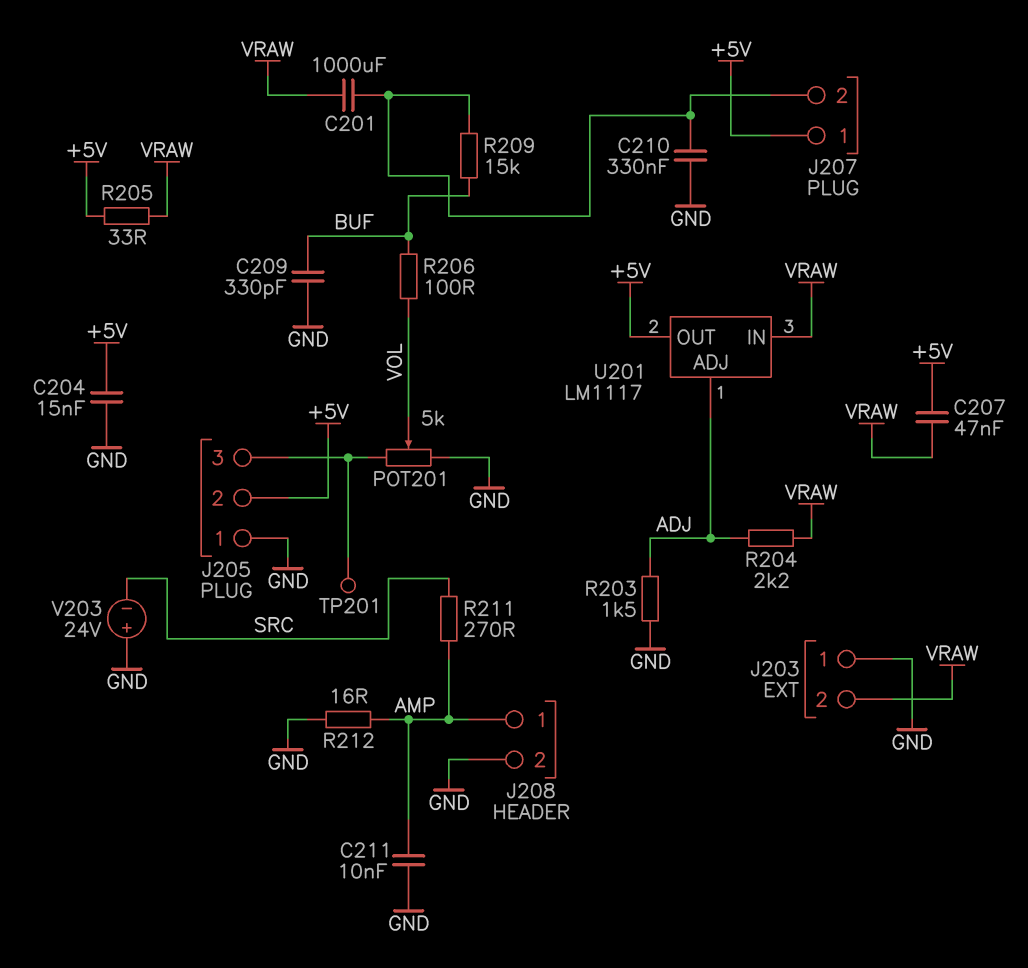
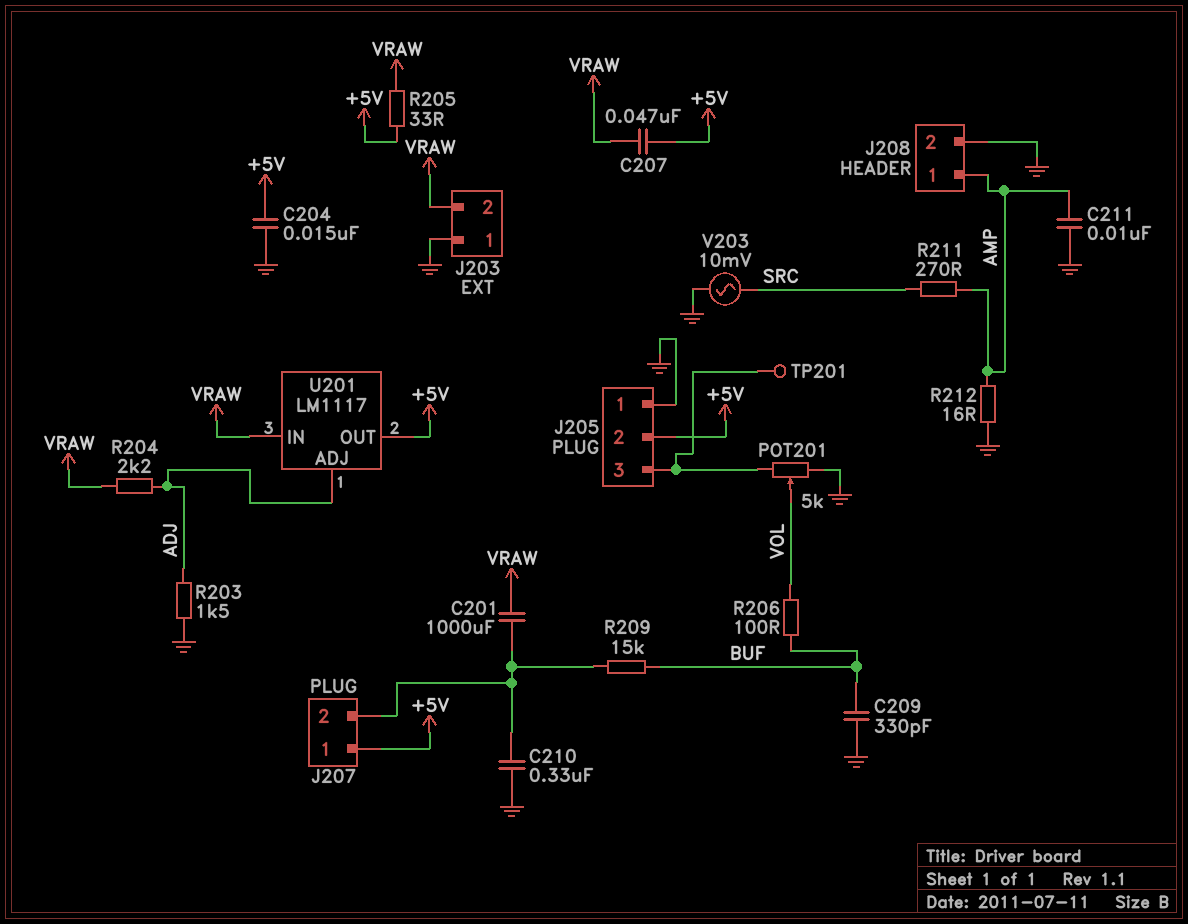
V203: 24V (plus GND, minus SRC) -> AC 10mV (GND, SRC)

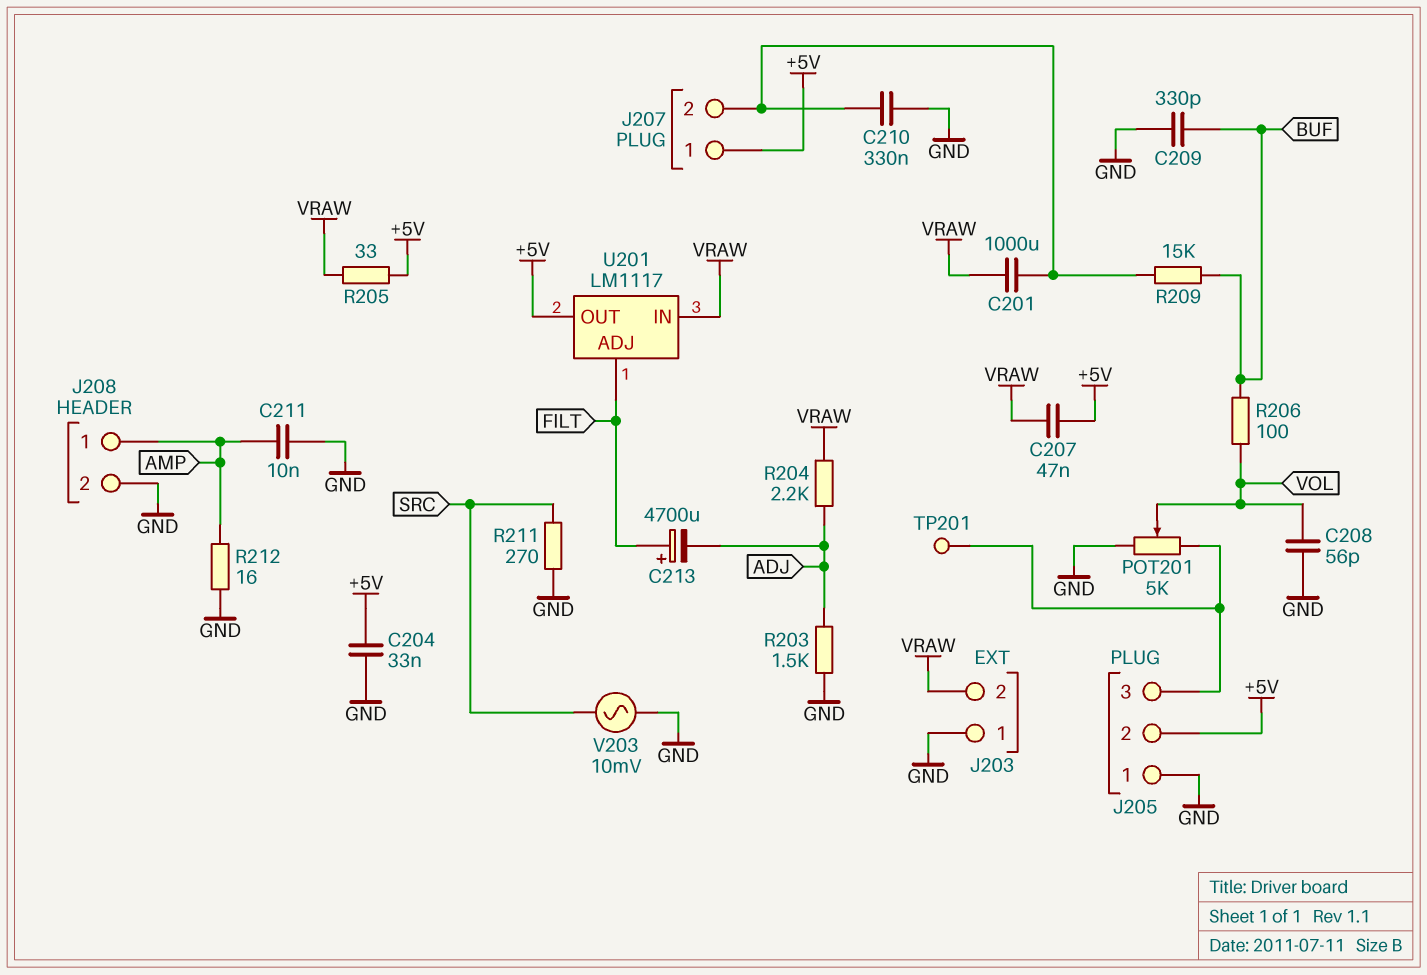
C204: 15nF (+5V, GND) -> 33nF (+5V, GND)
C208: none -> 56pF (GND, VOL)
C213: none -> 4700uF (plus FILT, minus ADJ)
R211: 270 (AMP, SRC) -> 270 (GND, SRC)
U201 pin ADJ: ADJ -> FILT

